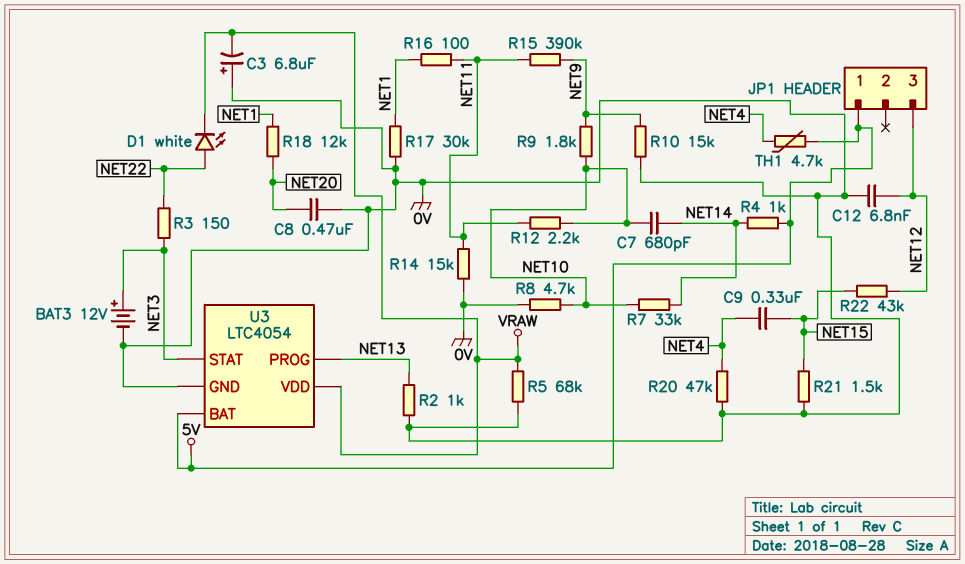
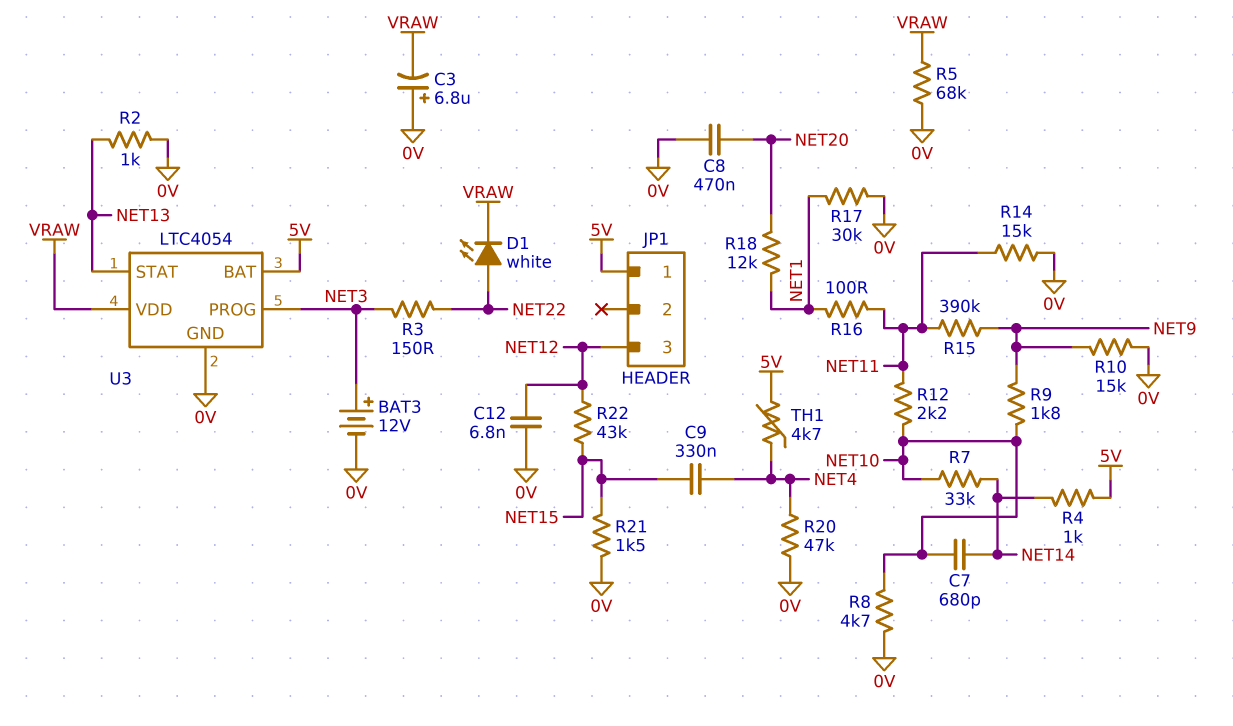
U3 pin PROG: NET13 -> NET3
U3 pin STAT: NET3 -> NET13

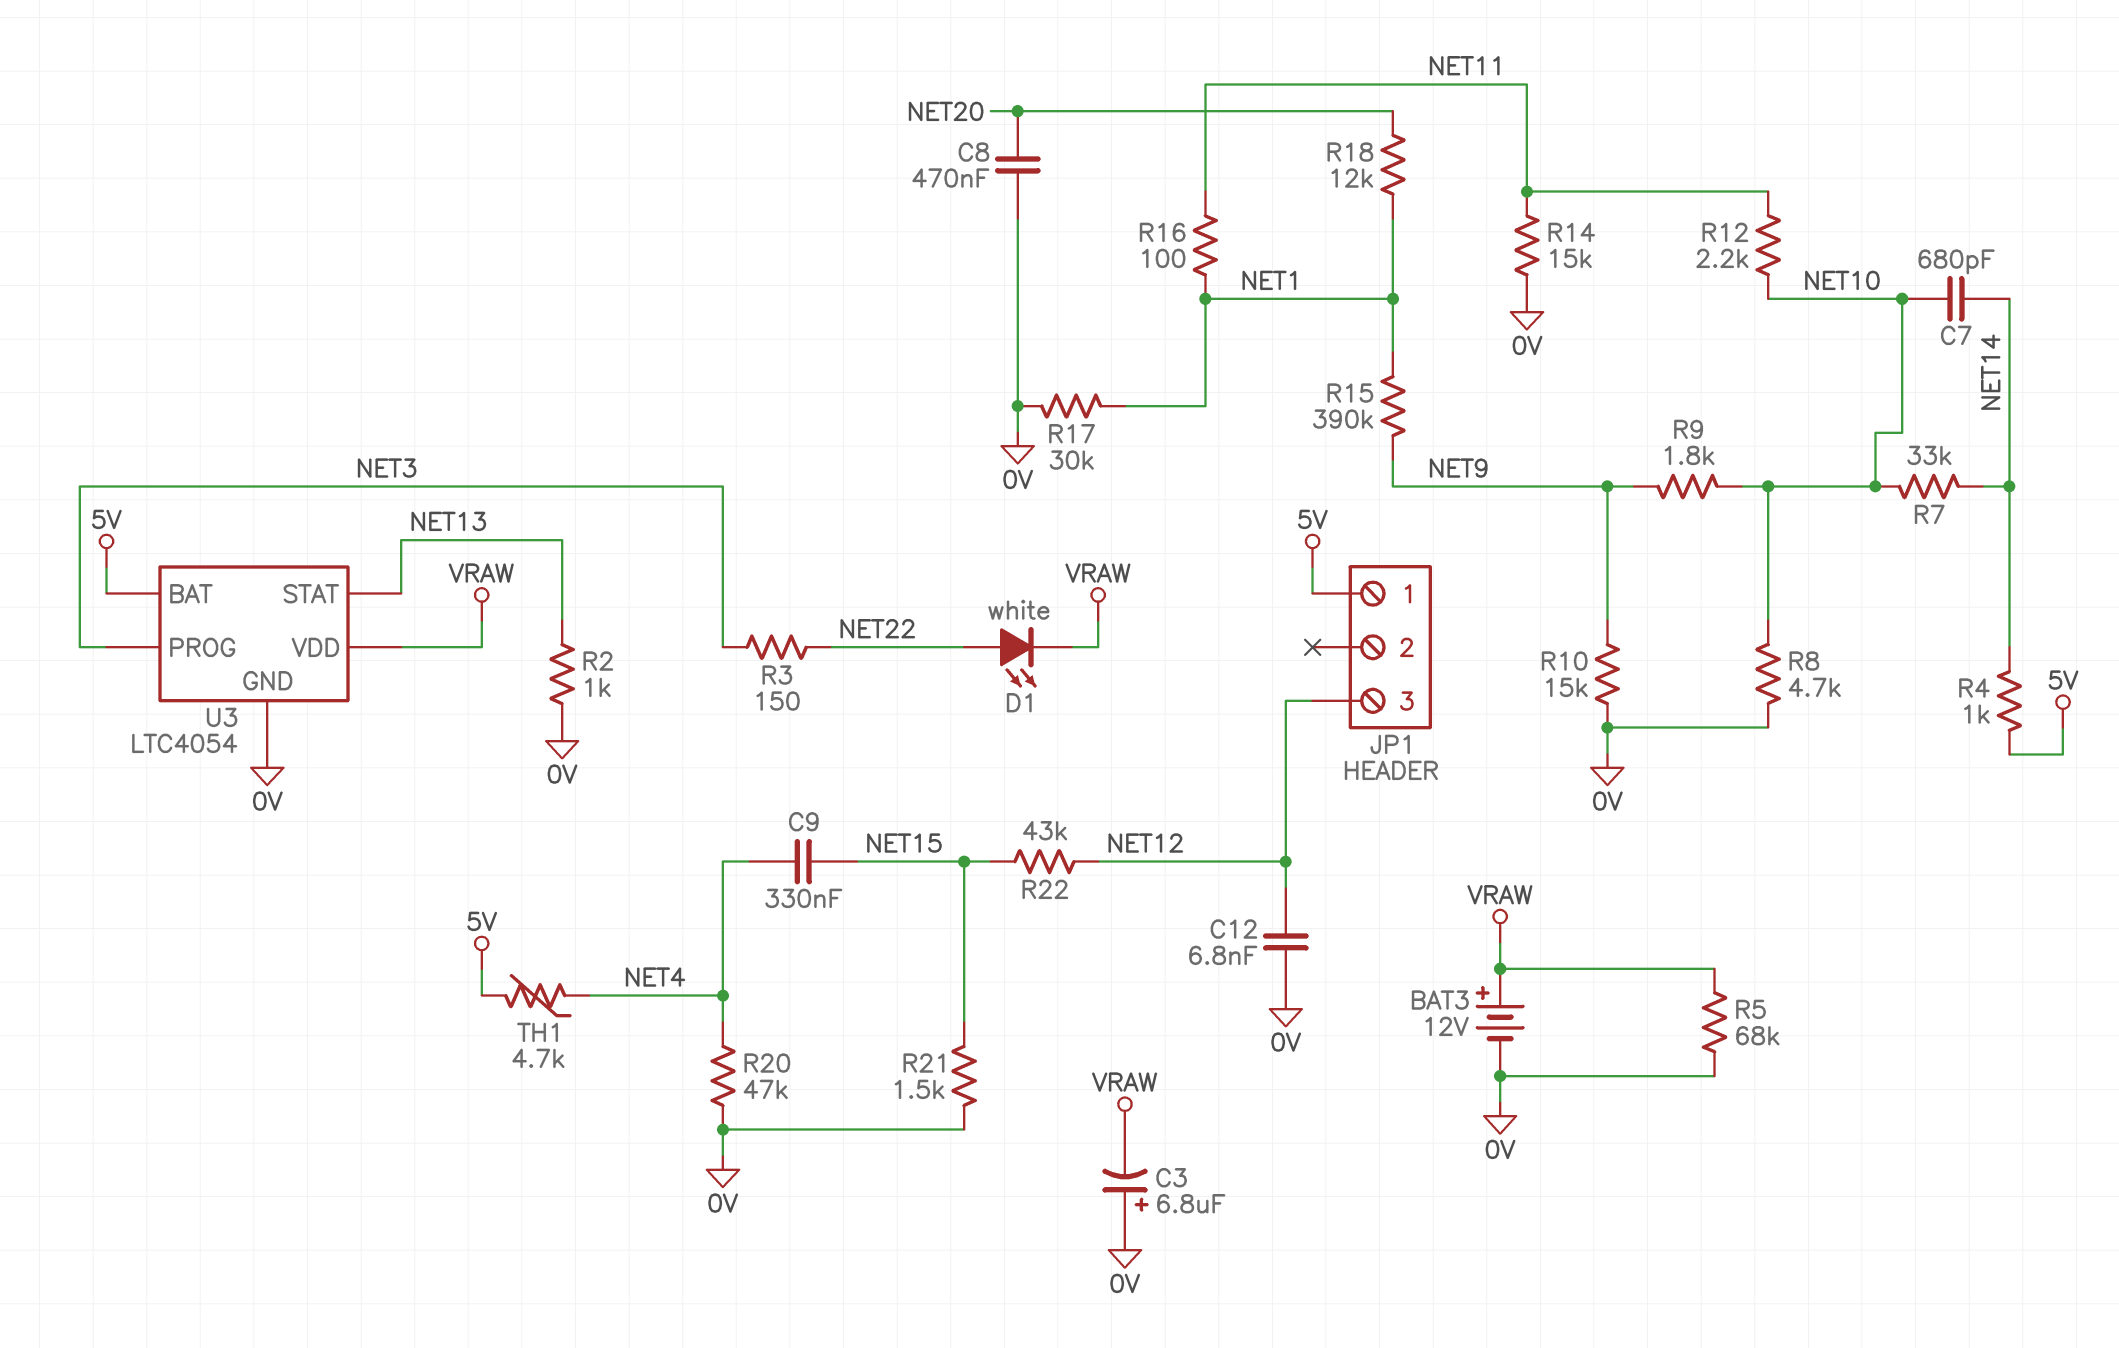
BAT3: 12V (plus NET3, minus 0V) -> 12V (plus VRAW, minus 0V)
R15: 390k (NET9, NET11) -> 390k (NET1, NET9)

